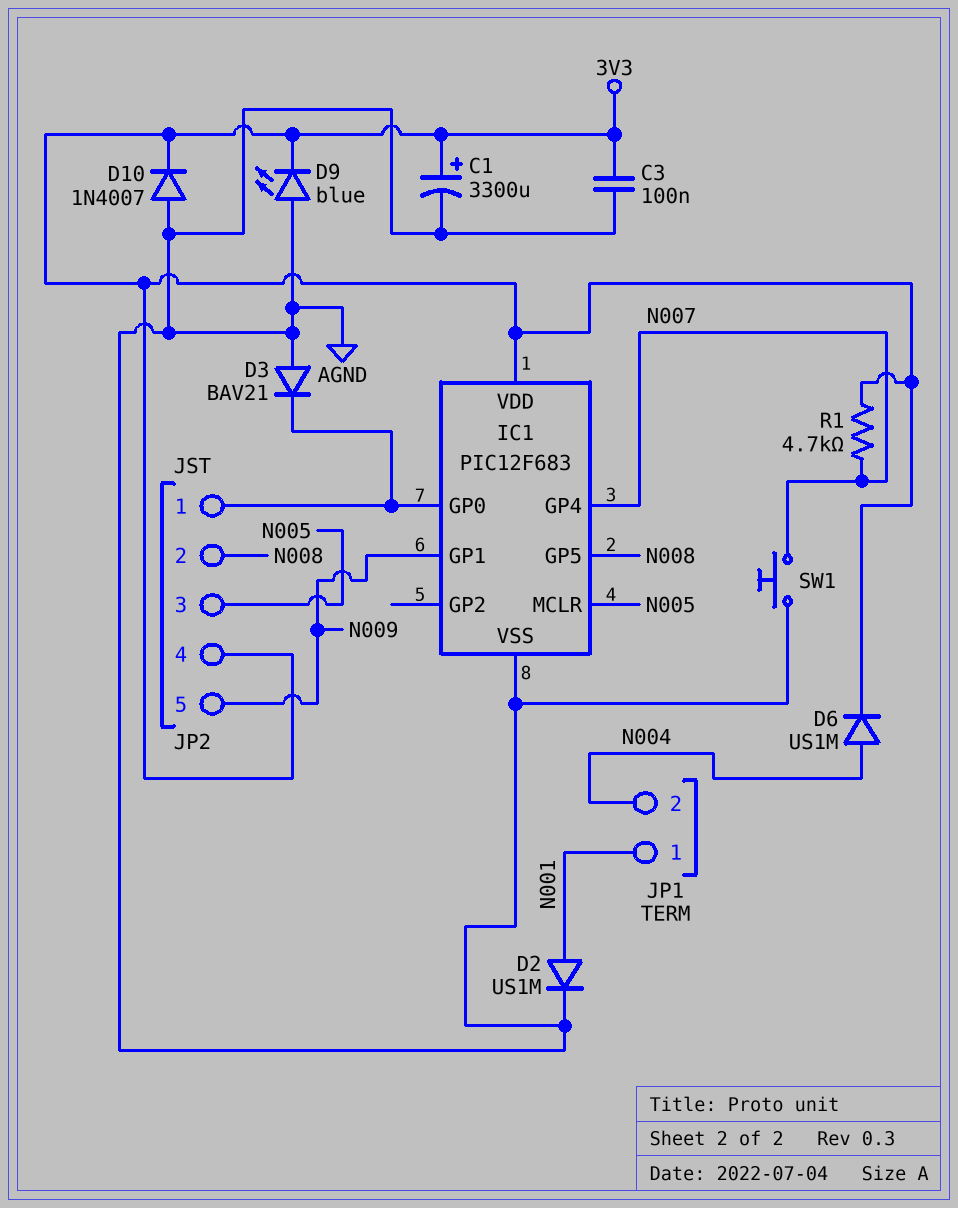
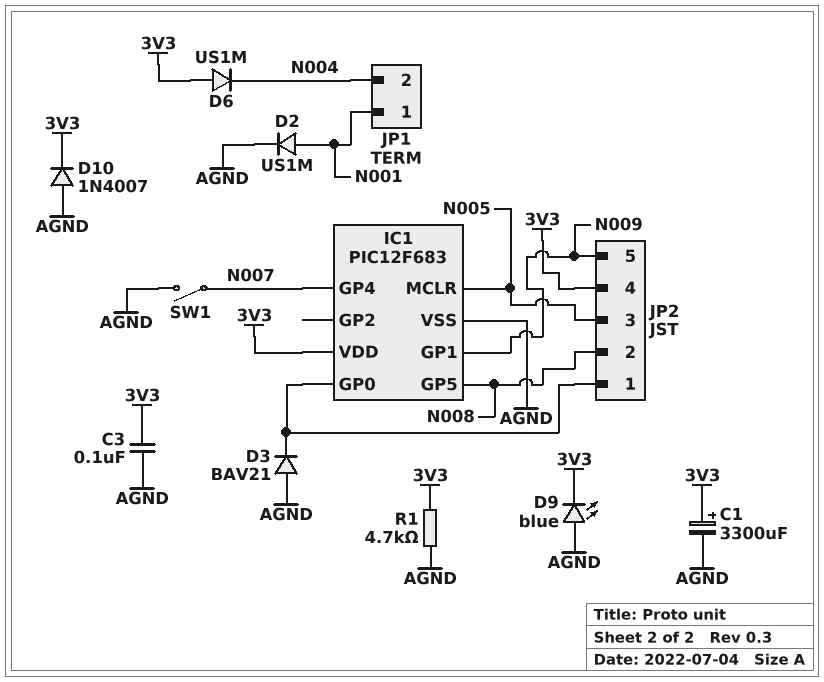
D6: diode US1M (A N004, K 3V3) -> diode US1M (A 3V3, K N004)
R1: 4.7k (3V3, N007) -> 4.7k (3V3, AGND)
SW1: button (AGND, N007) -> switch (AGND, N007)

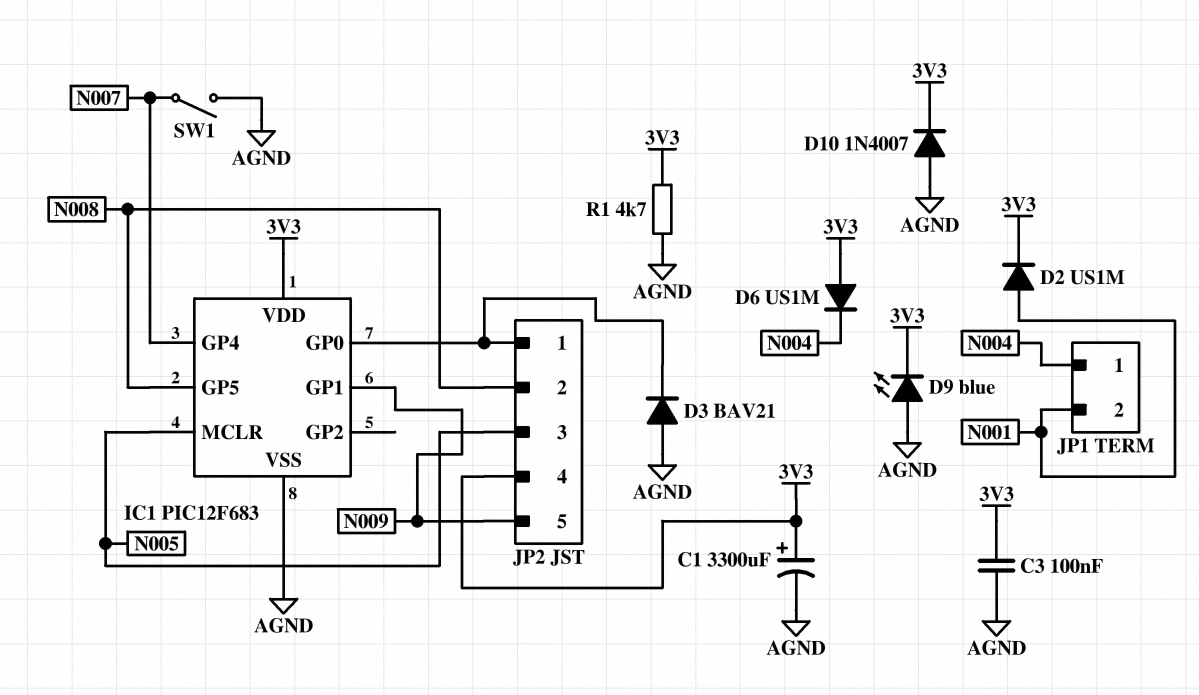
D2: diode US1M (A N001, K AGND) -> diode US1M (A N001, K 3V3)
JP1 pin 1: N001 -> N004
JP1 pin 2: N004 -> N001

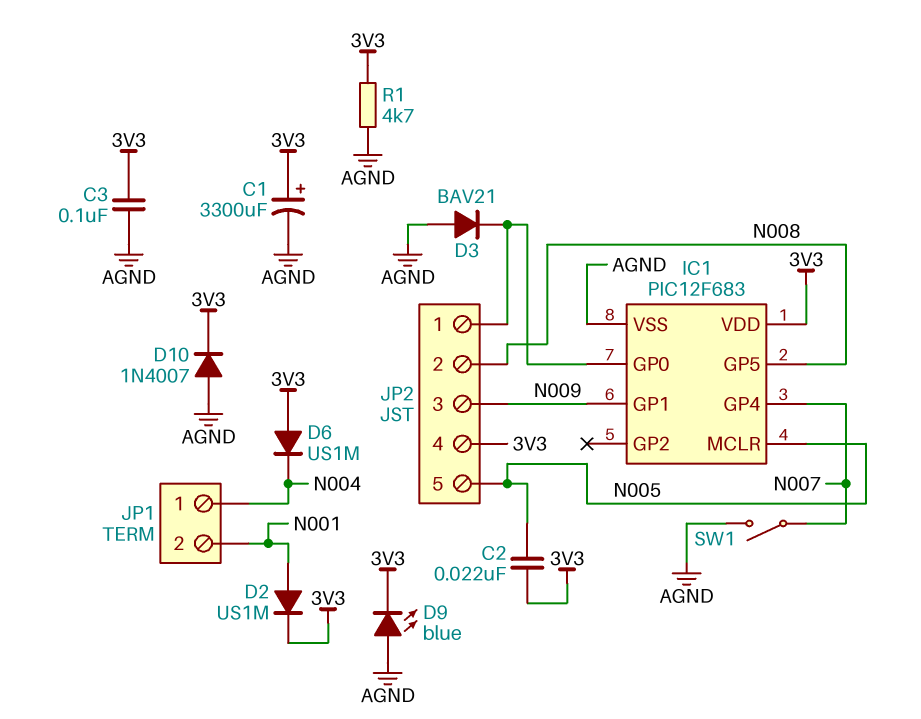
C2: none -> 22nF (3V3, N005)
JP2 pin 3: N005 -> N009
JP2 pin 5: N009 -> N005

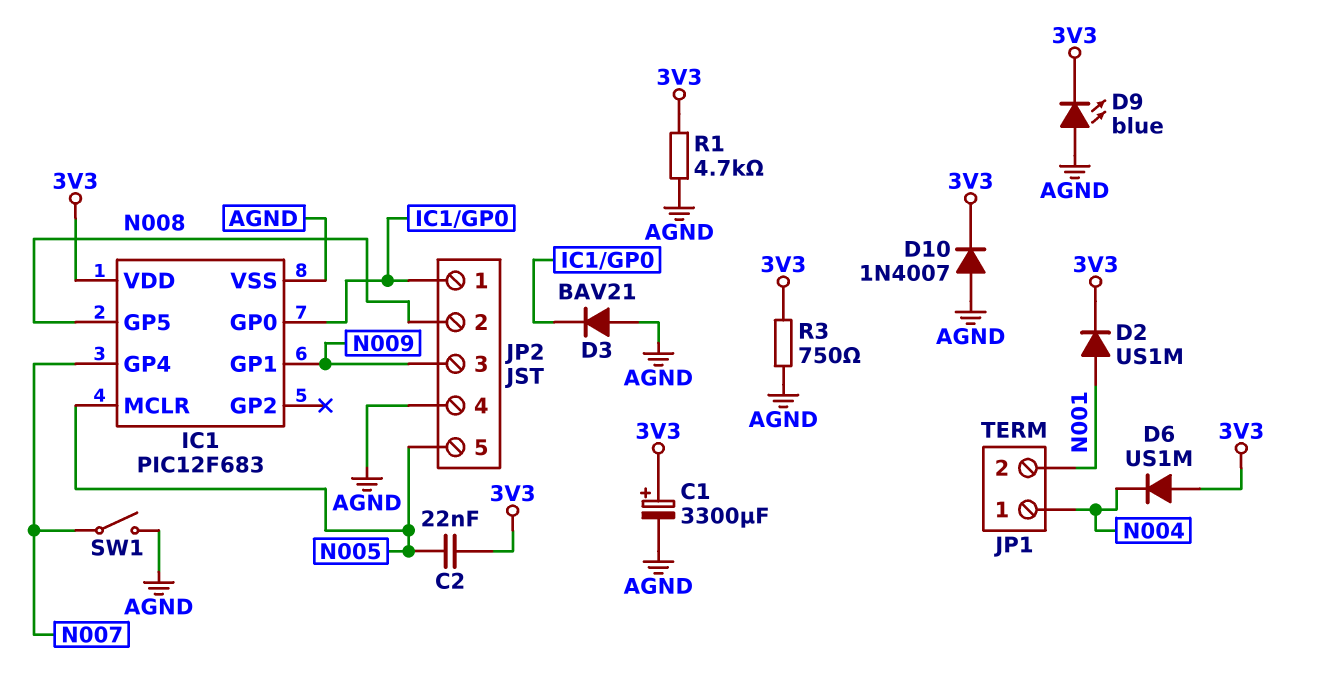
C3: 100nF (3V3, AGND) -> none
JP2 pin 4: 3V3 -> AGND
R3: none -> 750 (3V3, AGND)

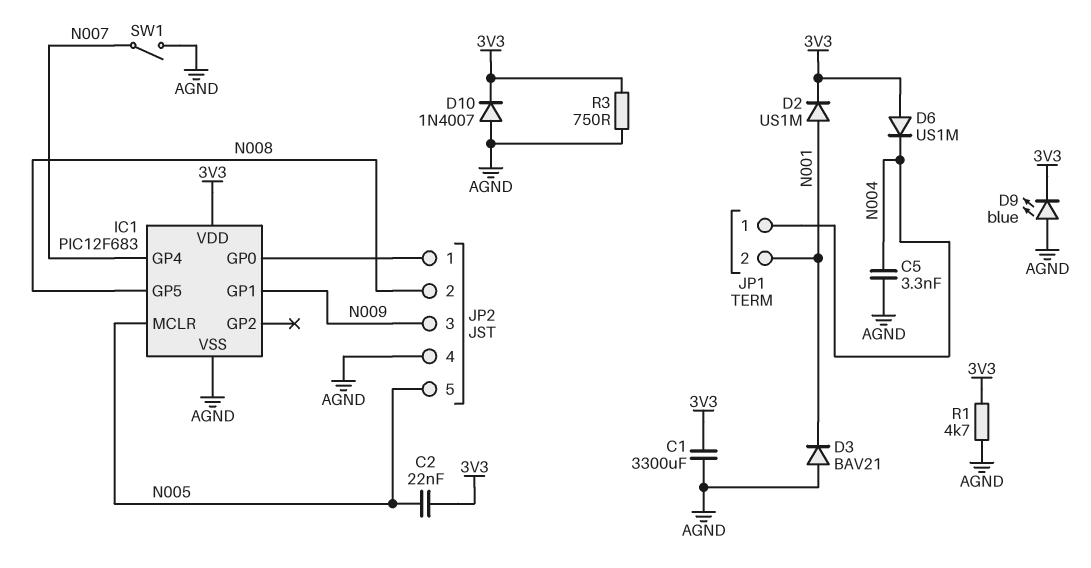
C1: 3300uF (plus 3V3, minus AGND) -> 3300uF (3V3, AGND)
C5: none -> 3.3nF (AGND, N004)
D3: diode BAV21 (A AGND, K IC1/GP0) -> diode BAV21 (A AGND, K N001)

